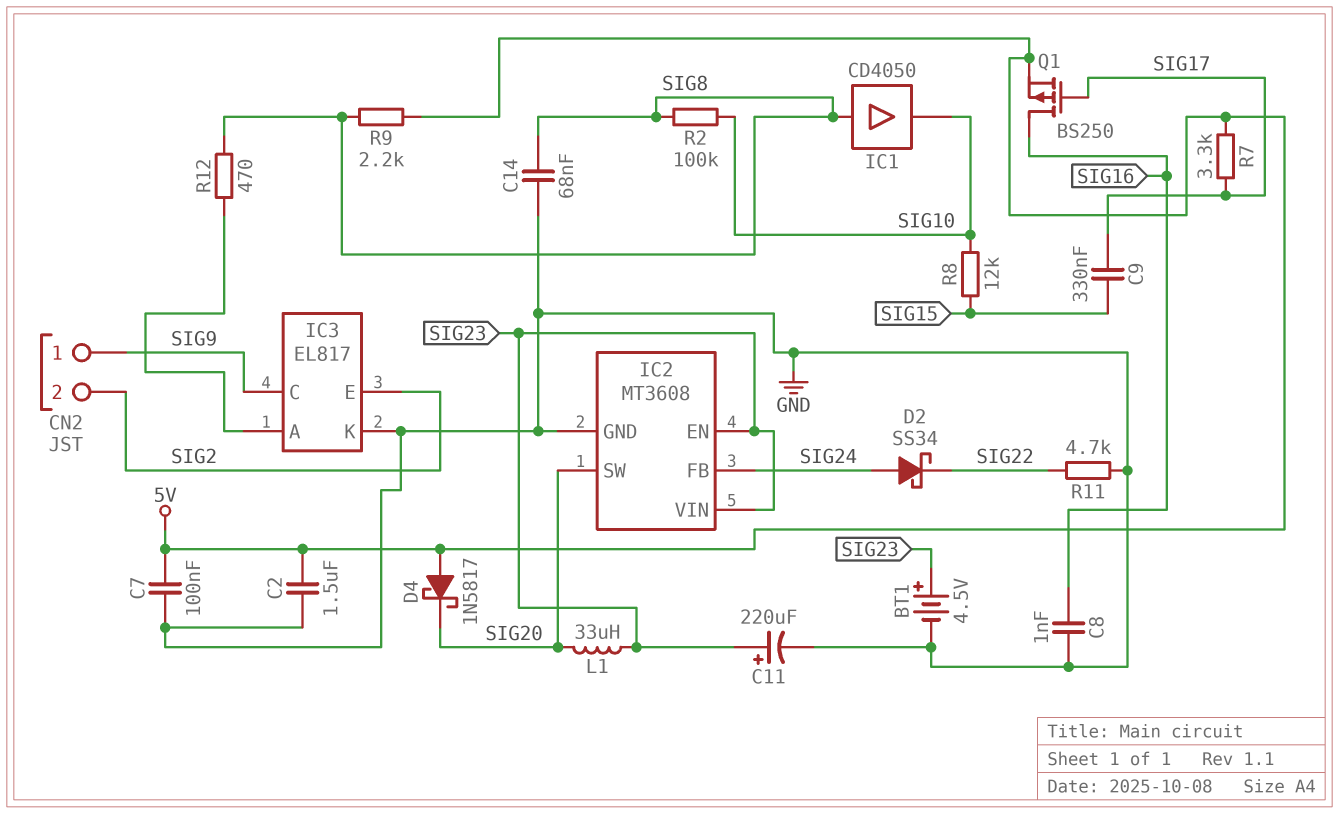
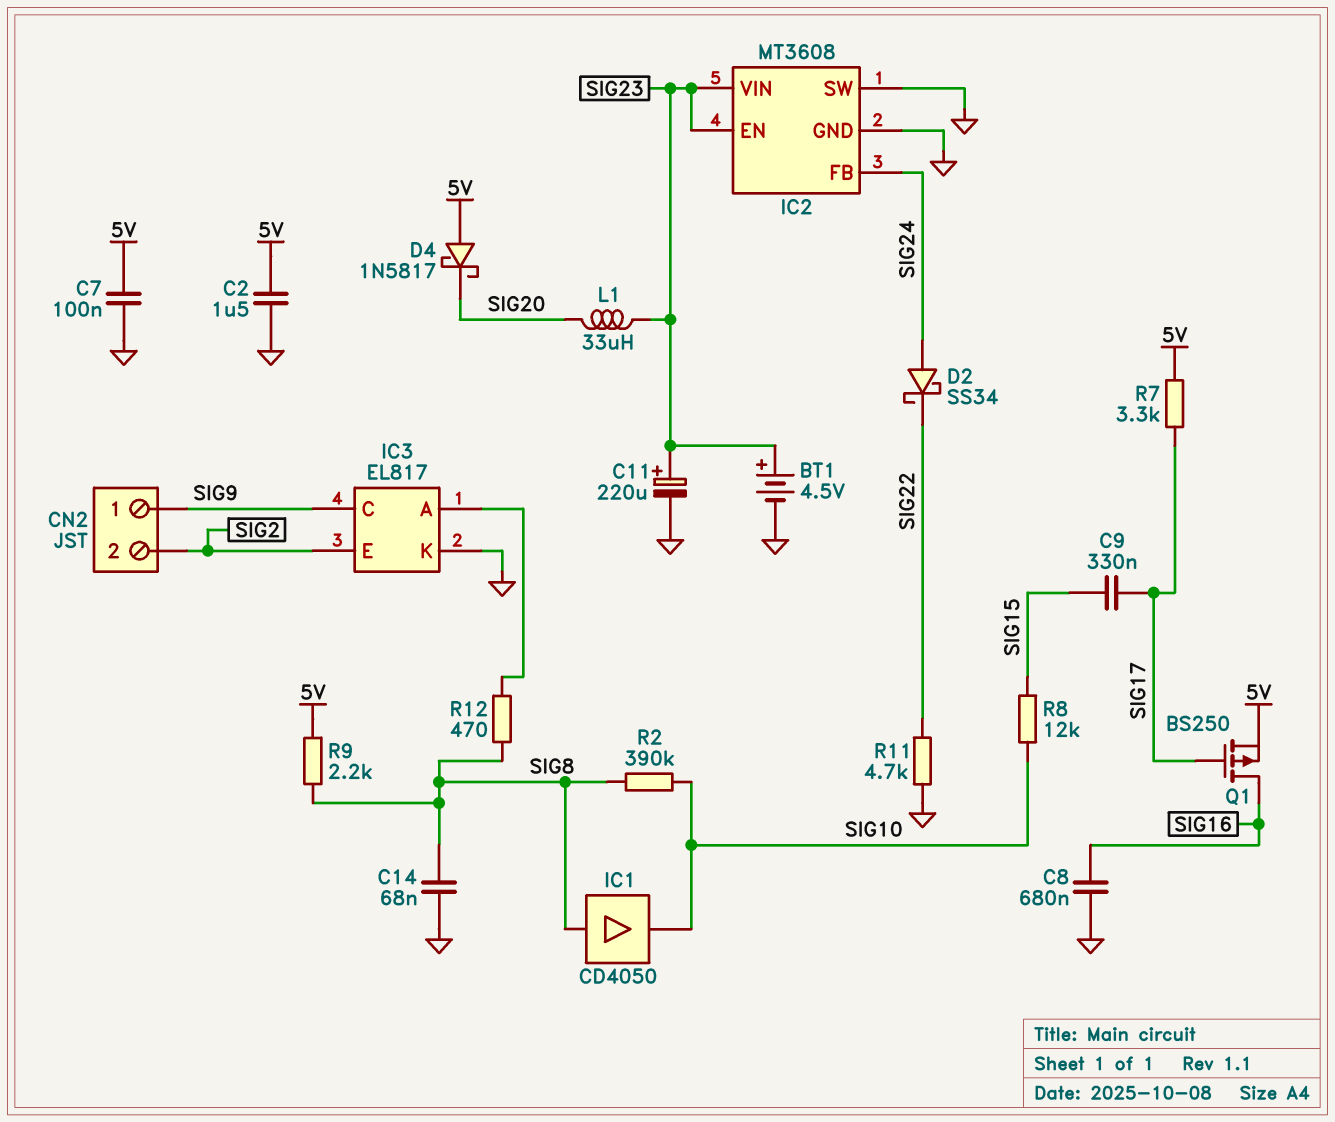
C8: 1nF (GND, SIG16) -> 680nF (GND, SIG16)
IC2 pin SW: SIG20 -> GND
R2: 100k (SIG8, SIG10) -> 390k (SIG8, SIG10)

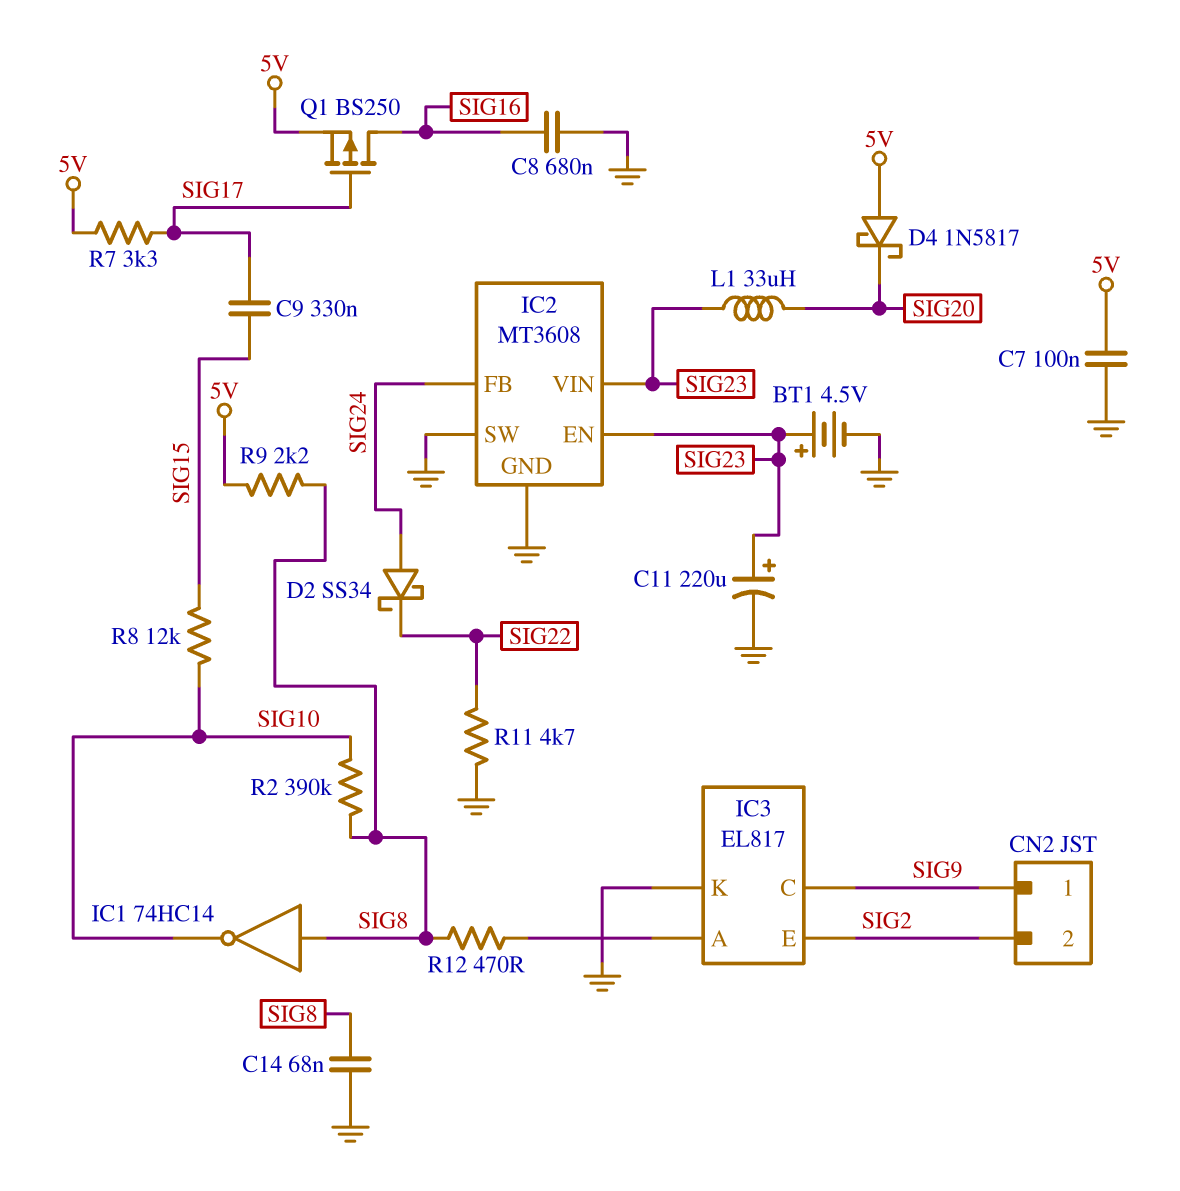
C2: 1.5uF (5V, GND) -> none
IC1: buffer CD4050 (in SIG8, out SIG10) -> NOT 74HC14 (in SIG8, out SIG10)

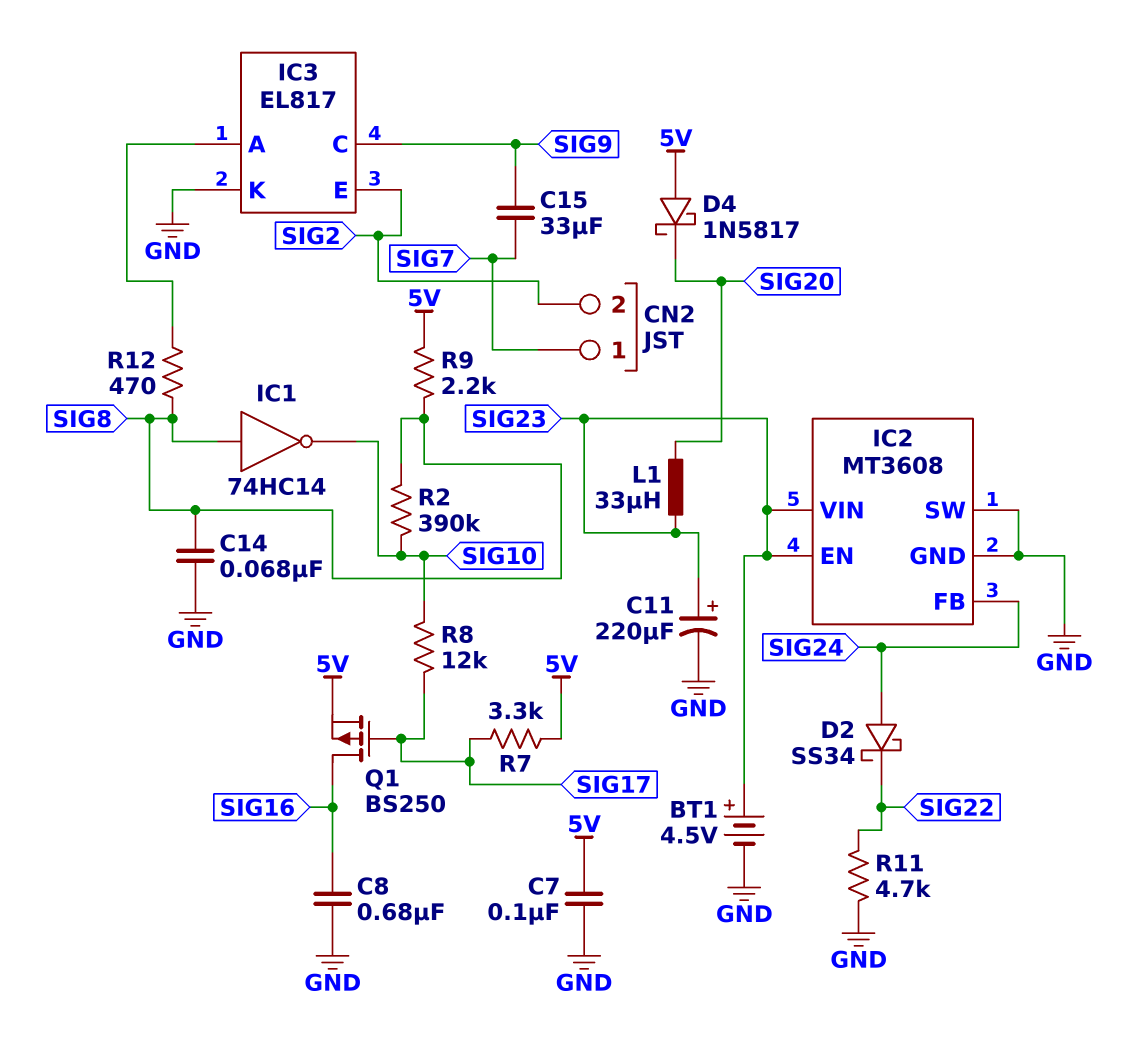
C9: 330nF (SIG15, SIG17) -> none
C15: none -> 33uF (SIG7, SIG9)
CN2 pin 1: SIG9 -> SIG7
R8: 12k (SIG10, SIG15) -> 12k (SIG10, SIG17)

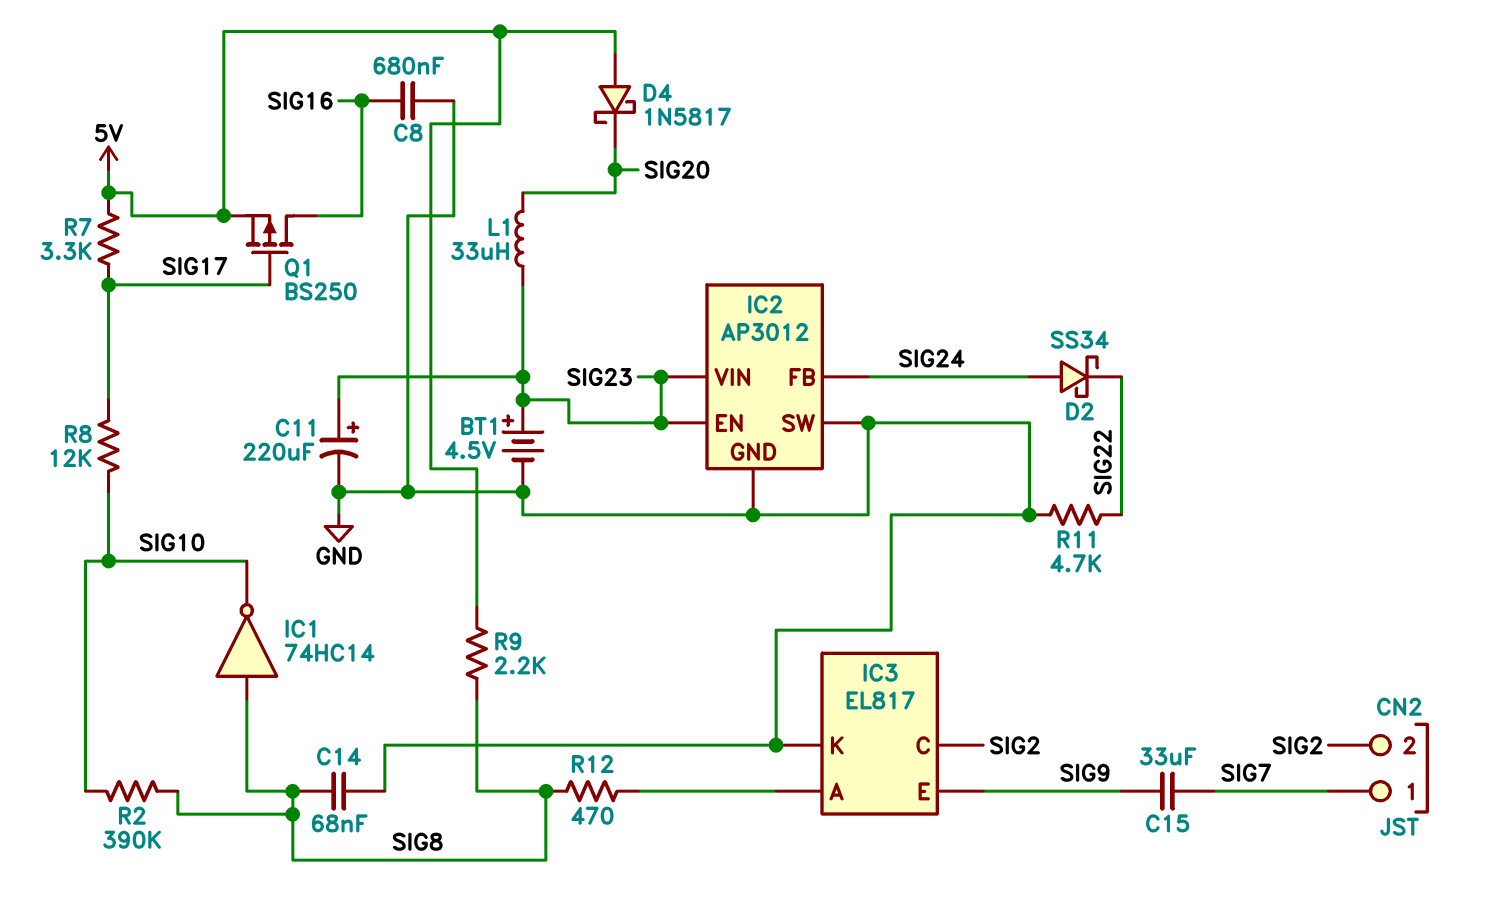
C7: 100nF (5V, GND) -> none
IC2: MT3608 -> AP3012
IC3 pin C: SIG9 -> SIG2
IC3 pin E: SIG2 -> SIG9

